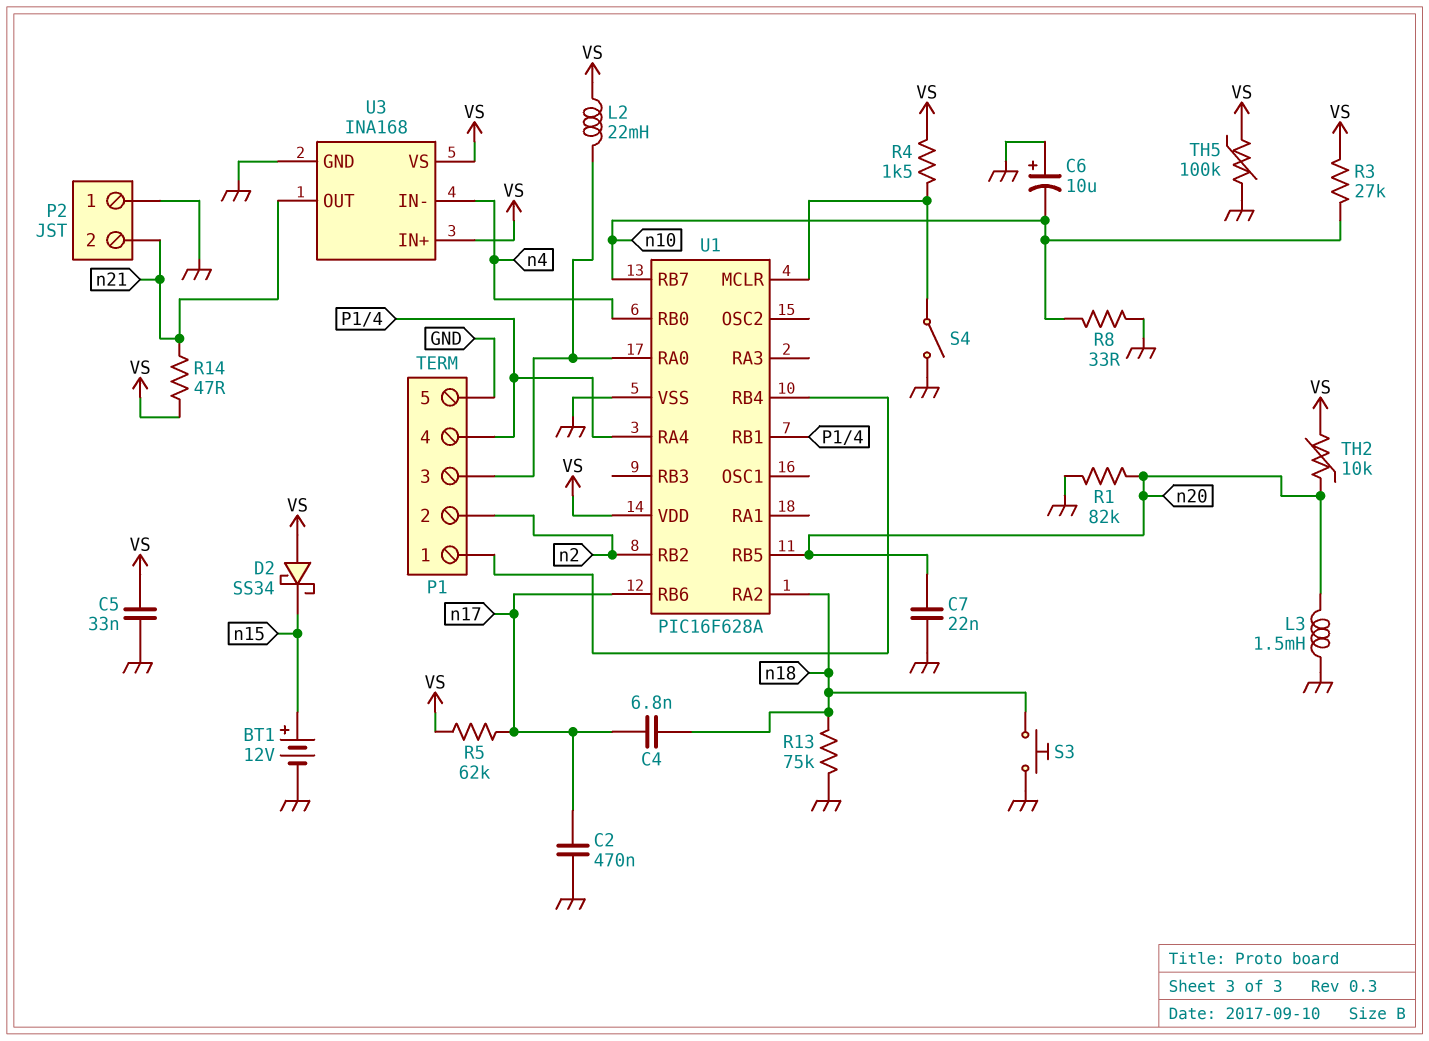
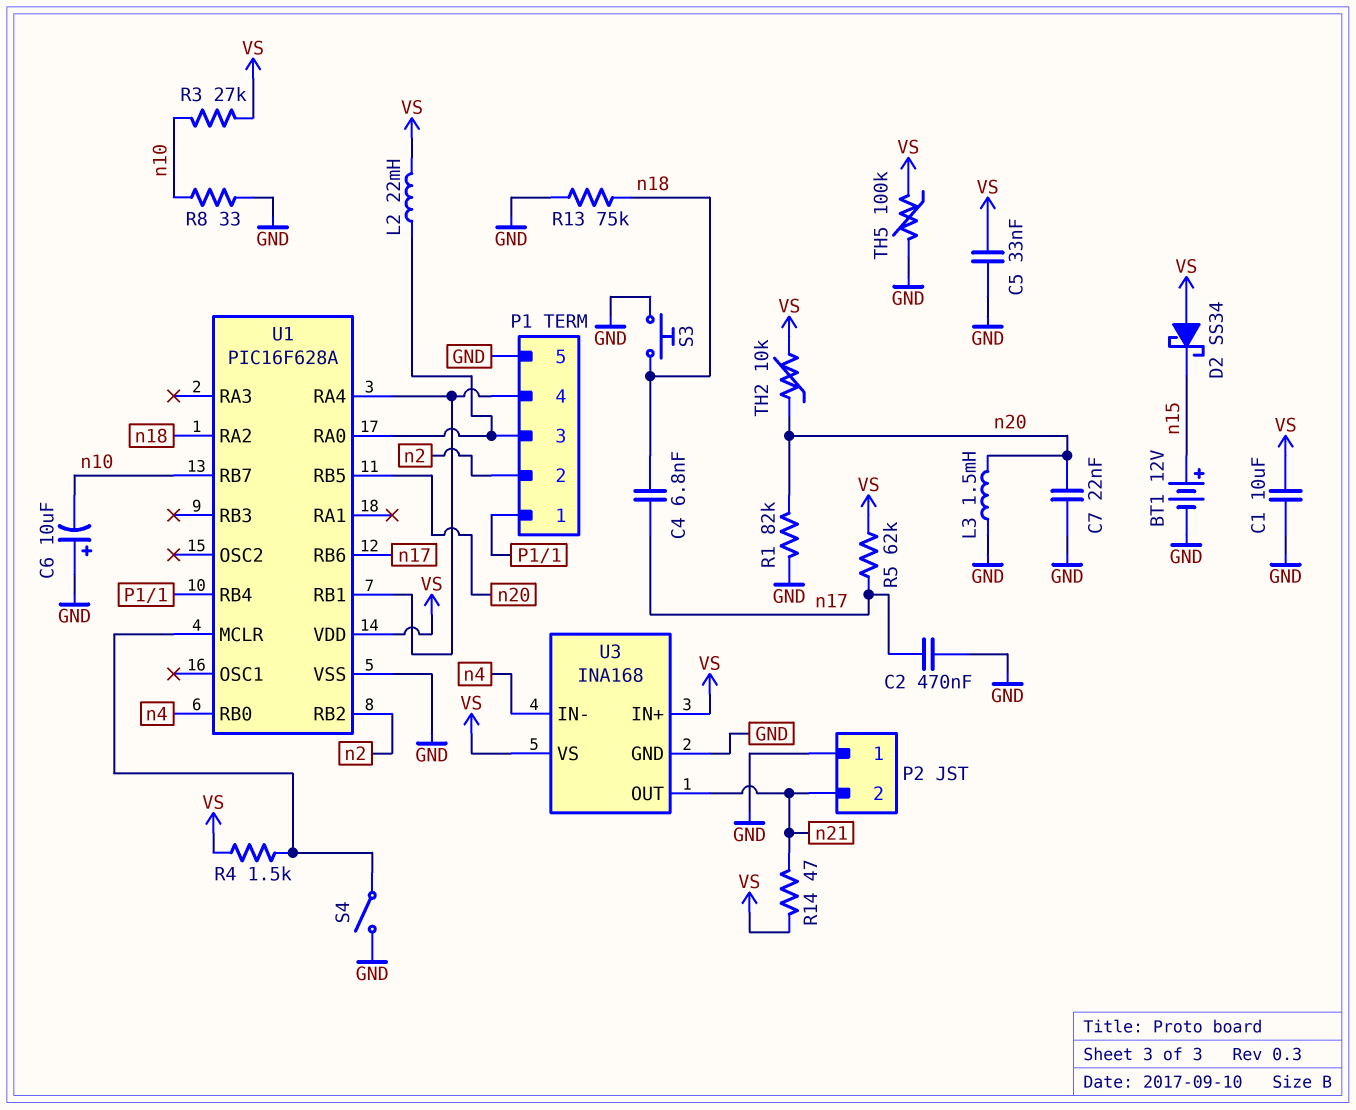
C1: none -> 10uF (GND, VS)

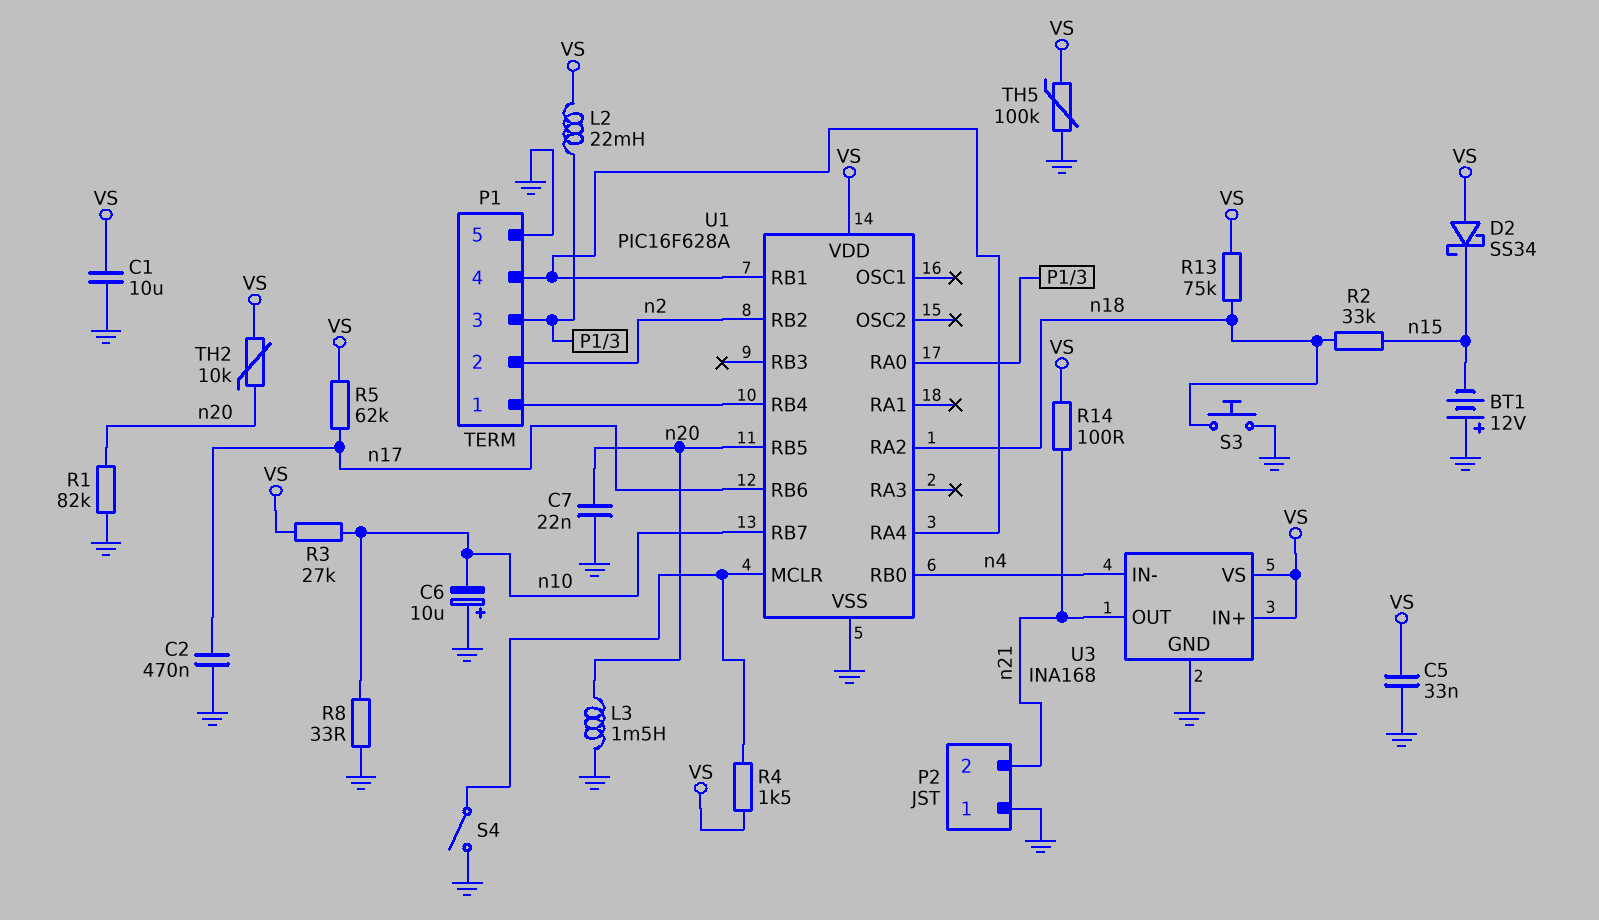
BT1: 12V (plus n15, minus GND) -> 12V (plus GND, minus n15)
C4: 6.8nF (n17, n18) -> none
R2: none -> 33k (n15, n18)
R13: 75k (GND, n18) -> 75k (VS, n18)
R14: 47 (VS, n21) -> 100 (VS, n21)

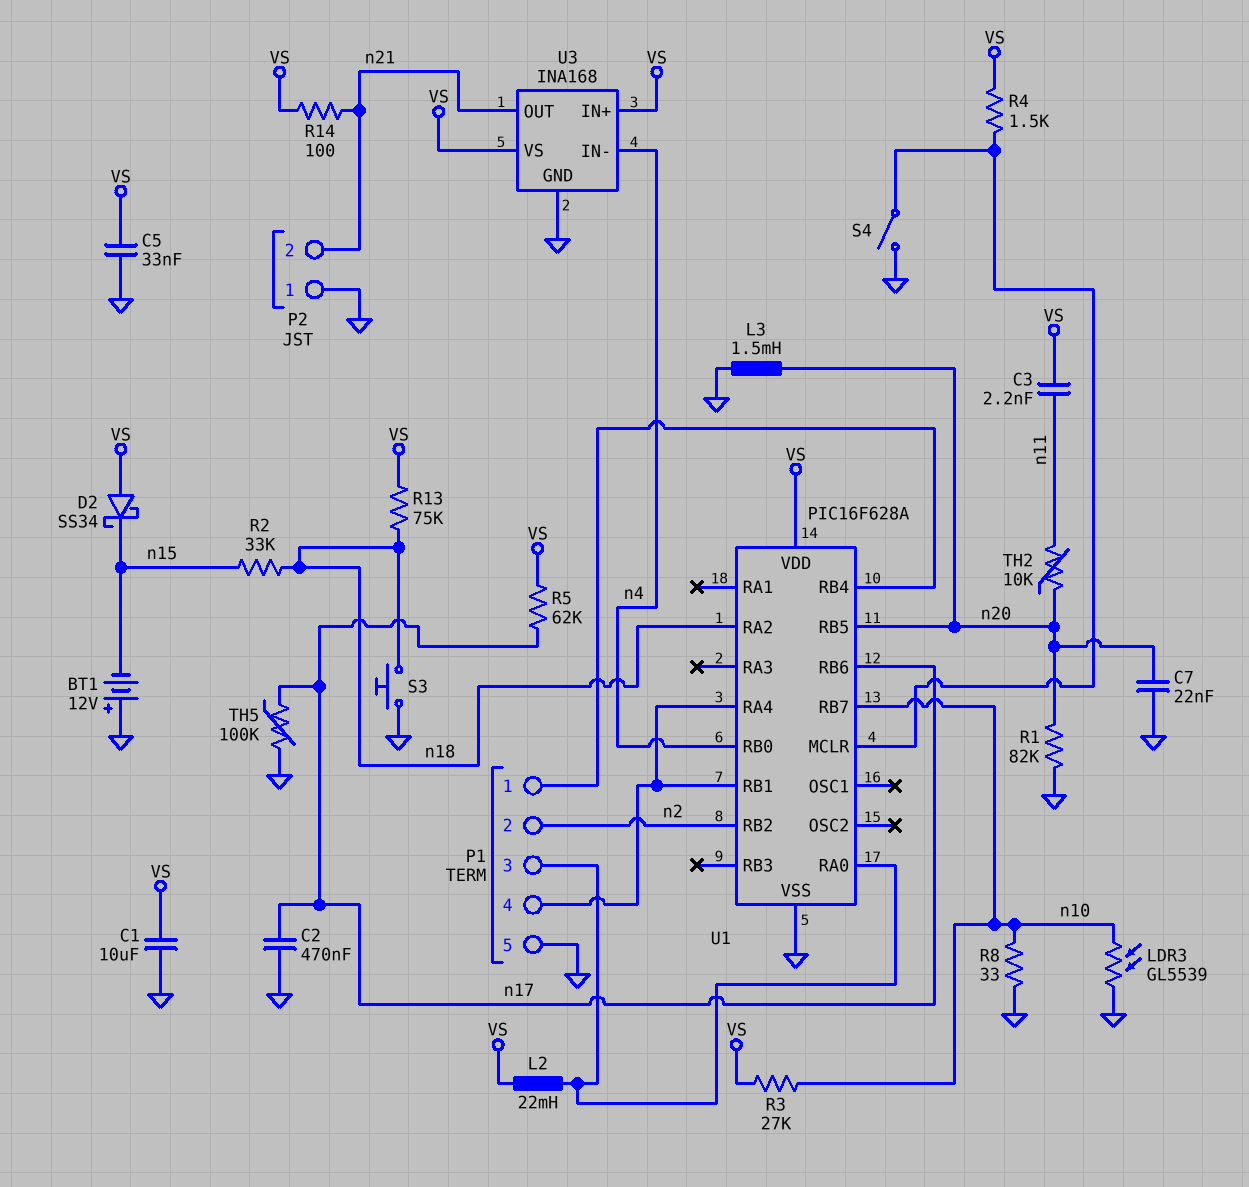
C3: none -> 2.2nF (VS, n11)
C6: 10uF (plus GND, minus n10) -> none
LDR3: none -> GL5539 (GND, n10)
TH2: 10k (VS, n20) -> 10k (n11, n20)
TH5: 100k (GND, VS) -> 100k (GND, n17)

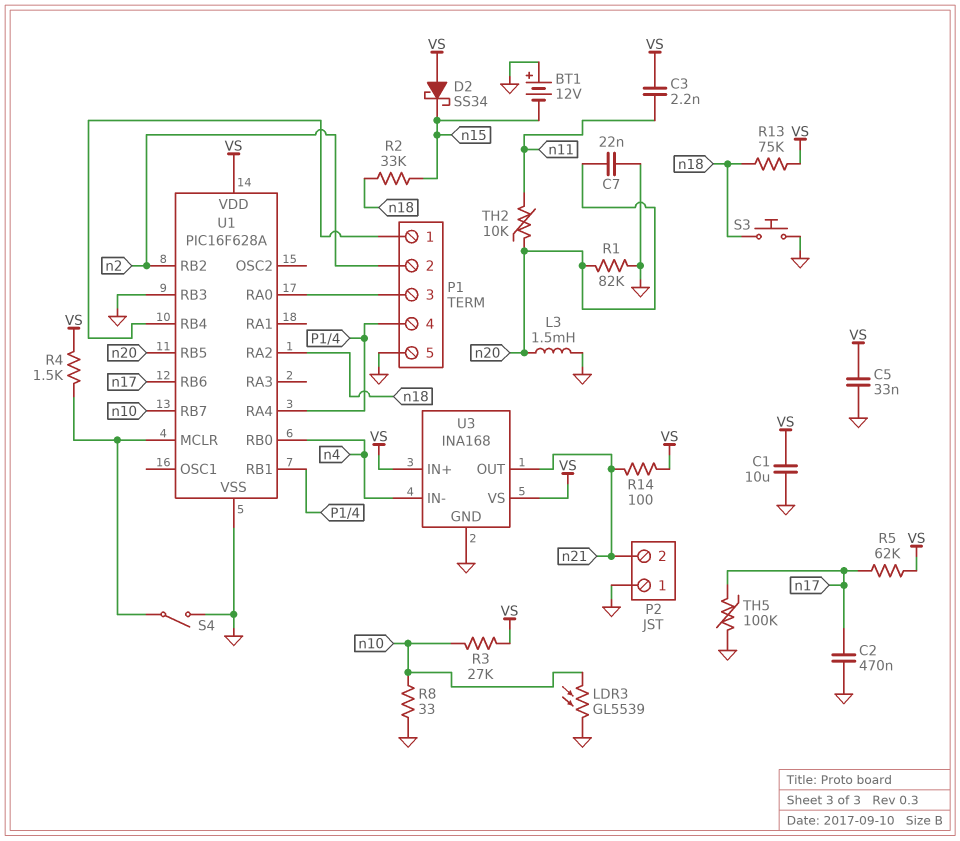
L2: 22mH (P1/3, VS) -> none
U1 pin RB3: none -> GND

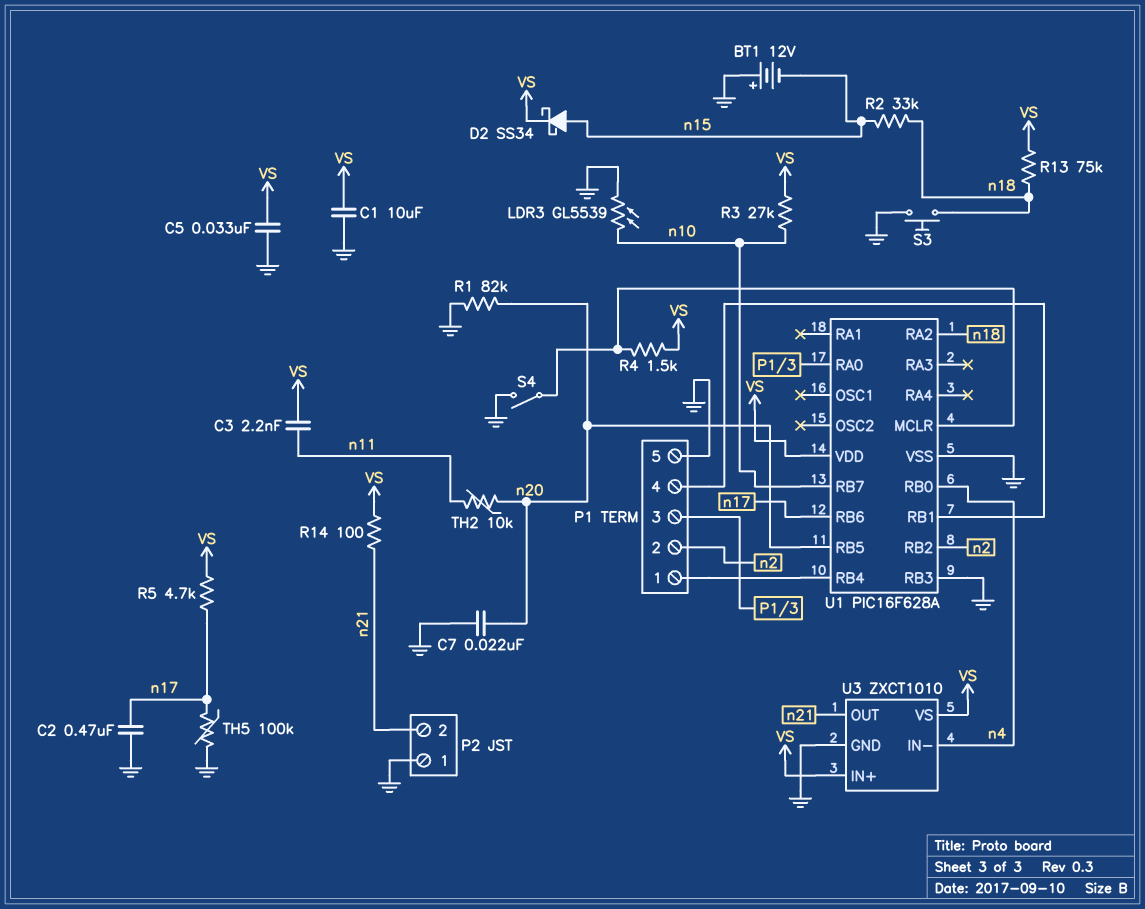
D2: schottky SS34 (A VS, K n15) -> schottky SS34 (A n15, K VS)
L3: 1.5mH (GND, n20) -> none
R5: 62k (VS, n17) -> 4.7k (VS, n17)
R8: 33 (GND, n10) -> none
U1 pin RA4: P1/4 -> none
U3: INA168 -> ZXCT1010

